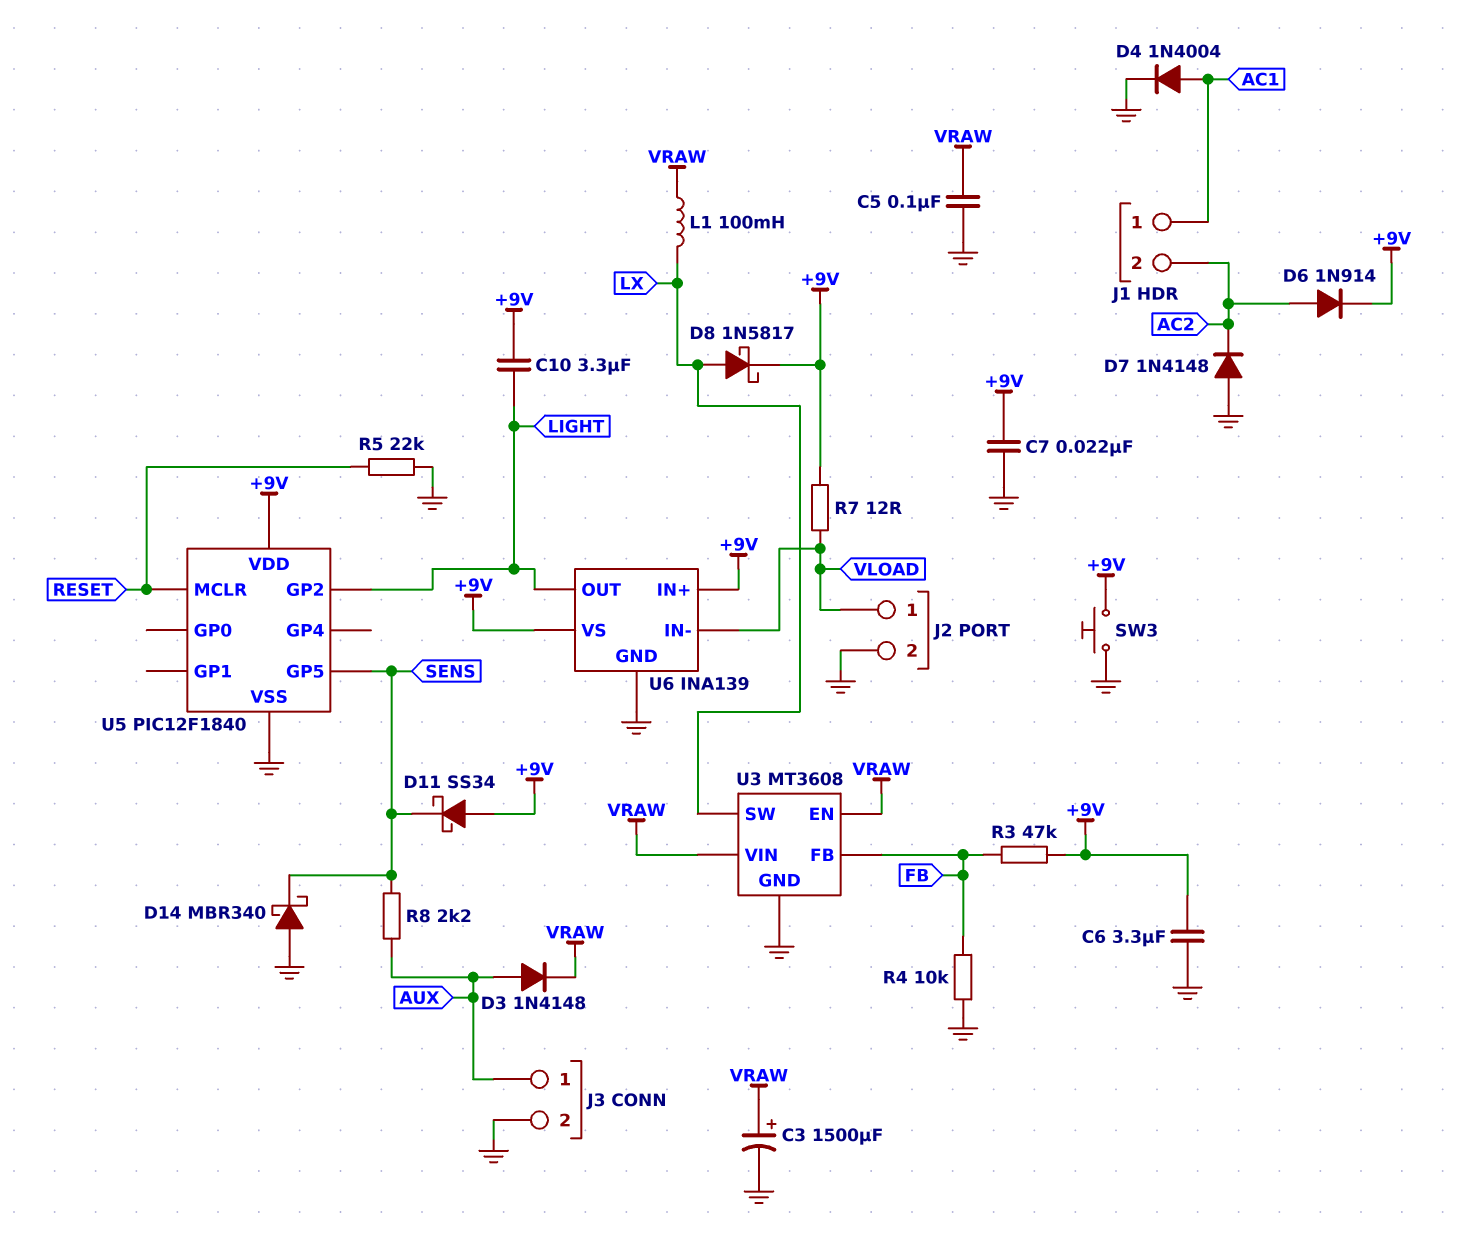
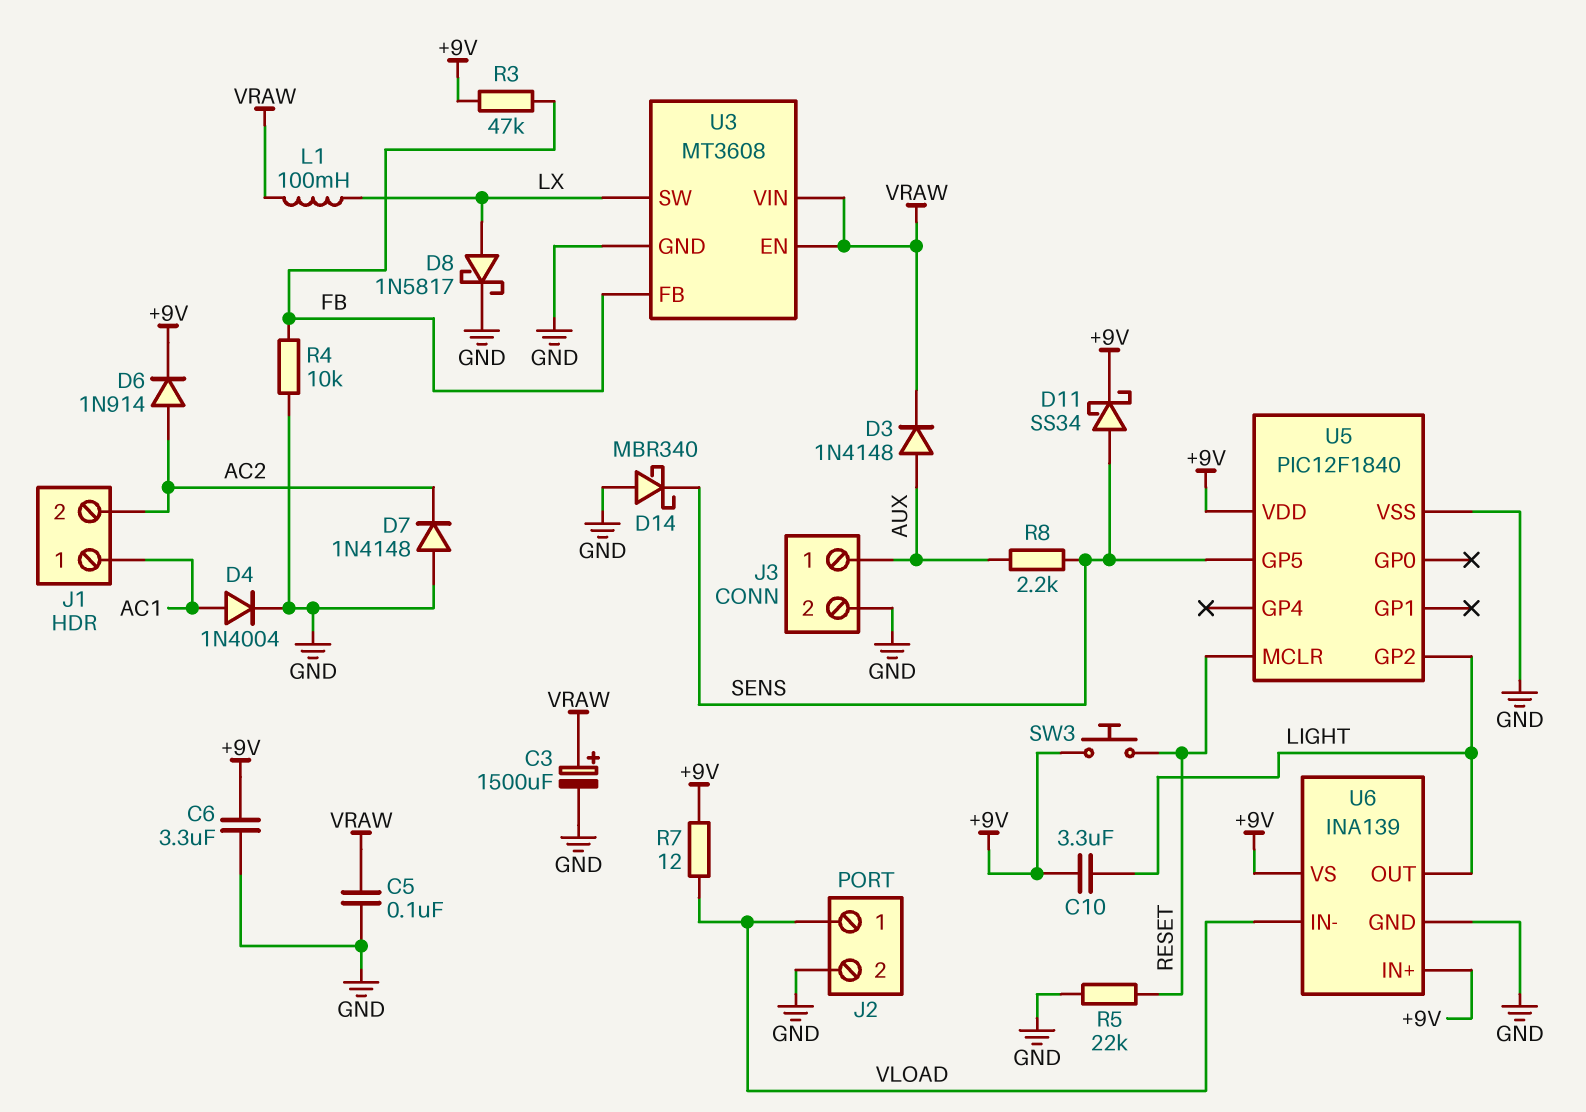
C7: 22nF (+9V, GND) -> none
D8: schottky 1N5817 (A LX, K +9V) -> schottky 1N5817 (A LX, K GND)
D11: schottky SS34 (A +9V, K SENS) -> schottky SS34 (A SENS, K +9V)
SW3: button (+9V, GND) -> button (+9V, RESET)

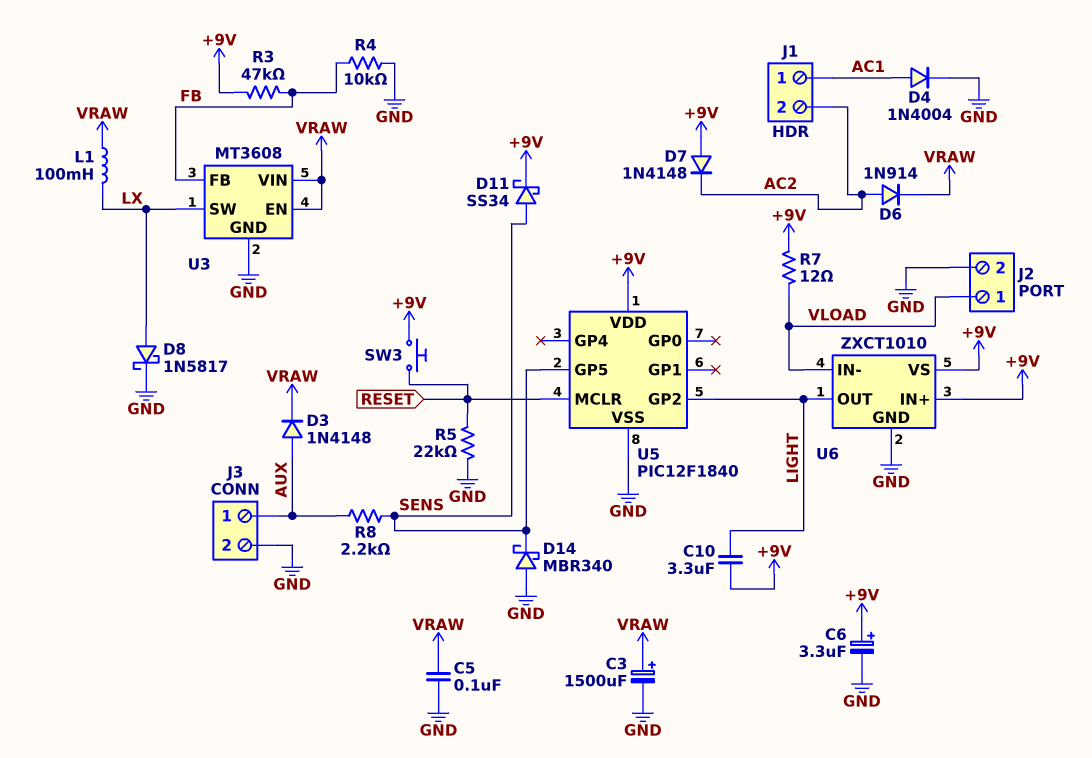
C6: 3.3uF (+9V, GND) -> 3.3uF (plus +9V, minus GND)
D6: diode 1N914 (A AC2, K +9V) -> diode 1N914 (A AC2, K VRAW)
D7: diode 1N4148 (A GND, K AC2) -> diode 1N4148 (A +9V, K AC2)
U6: INA139 -> ZXCT1010

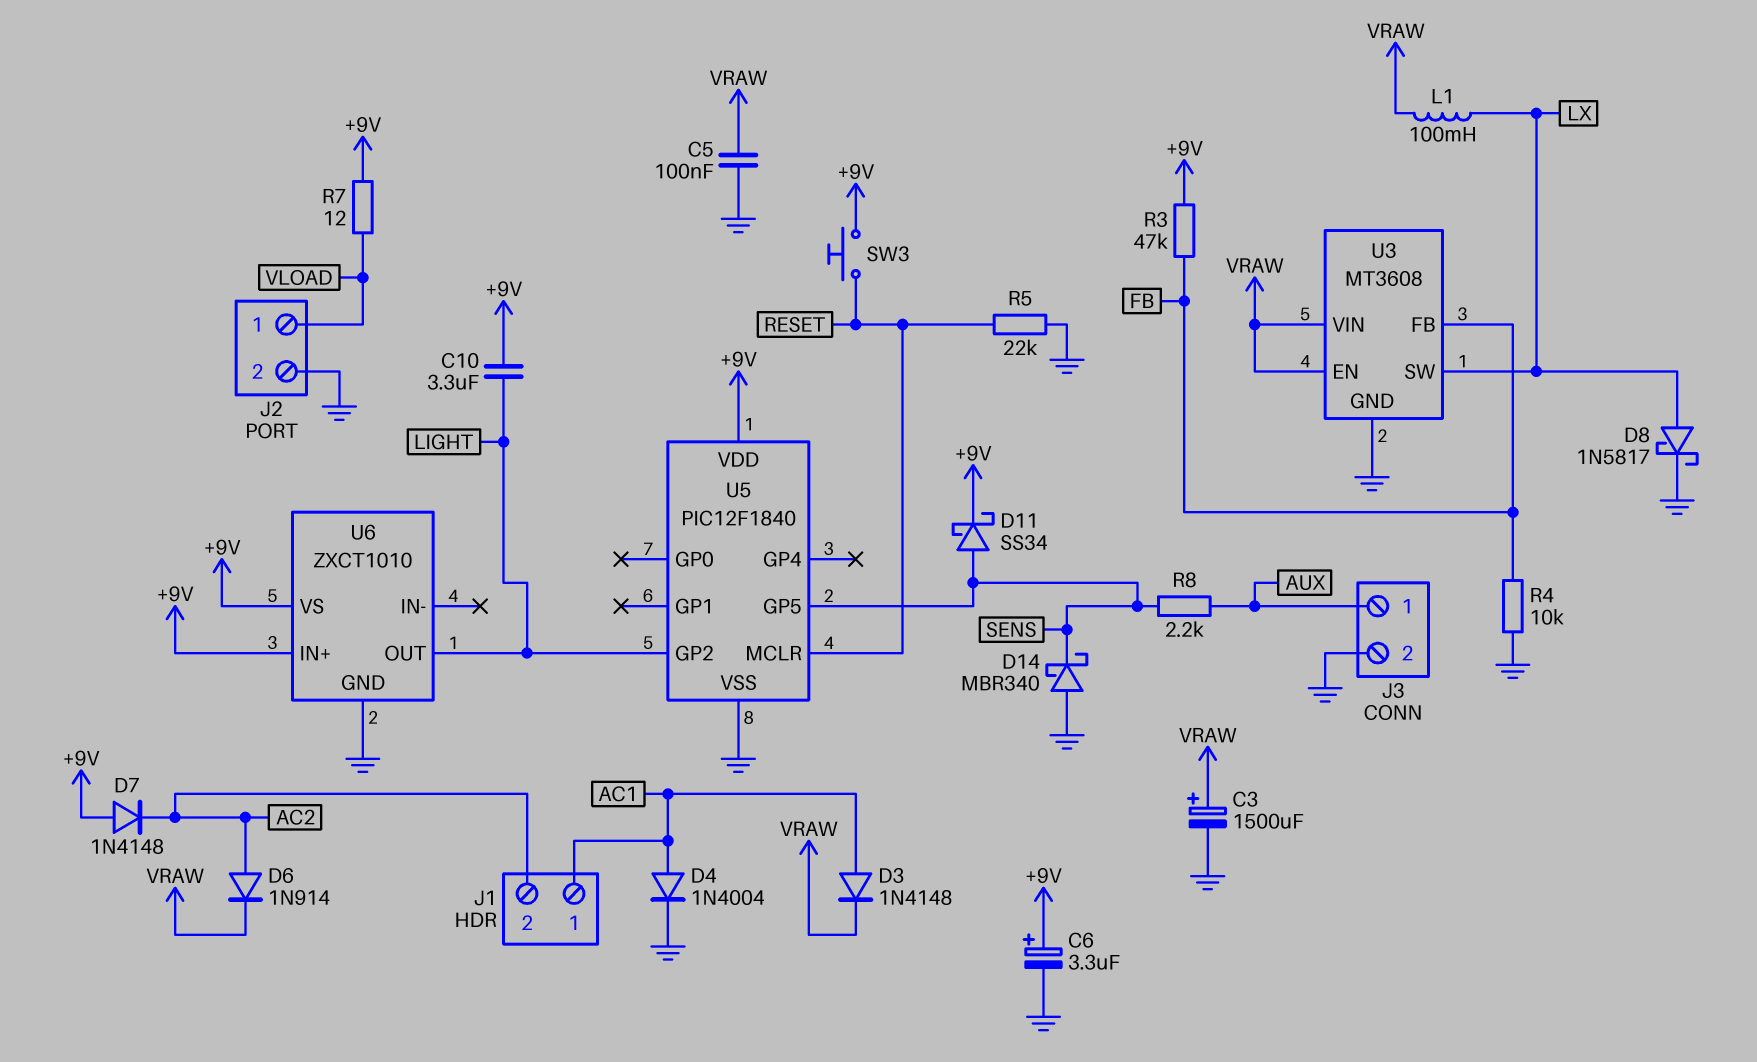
D3: diode 1N4148 (A AUX, K VRAW) -> diode 1N4148 (A AC1, K VRAW)
U6 pin IN-: VLOAD -> none

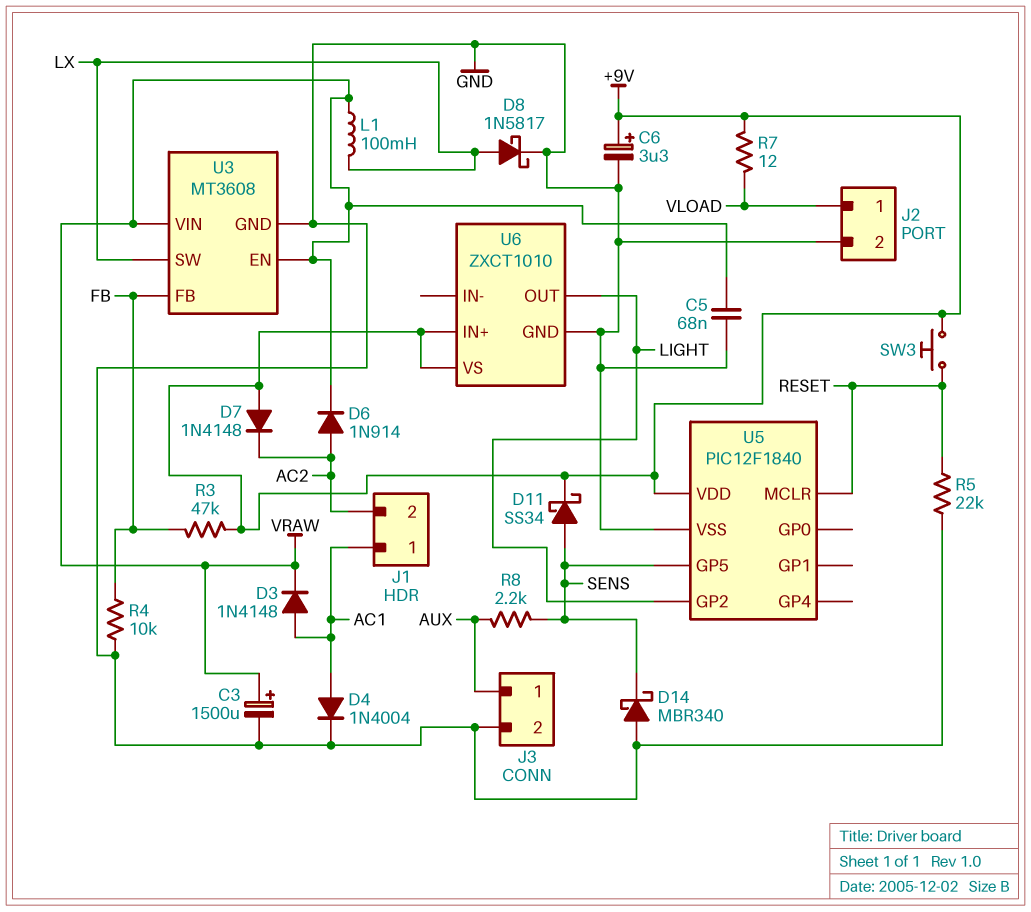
C5: 100nF (GND, VRAW) -> 68nF (GND, VRAW)
C10: 3.3uF (+9V, LIGHT) -> none

